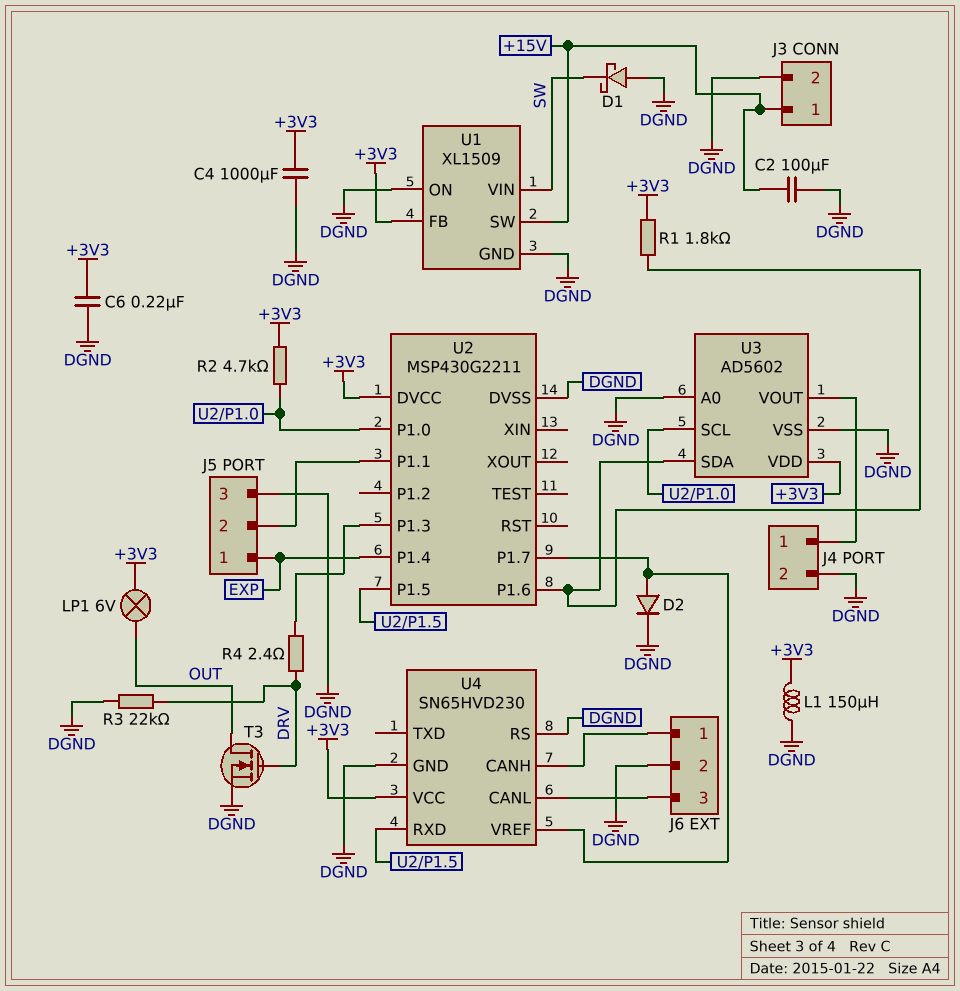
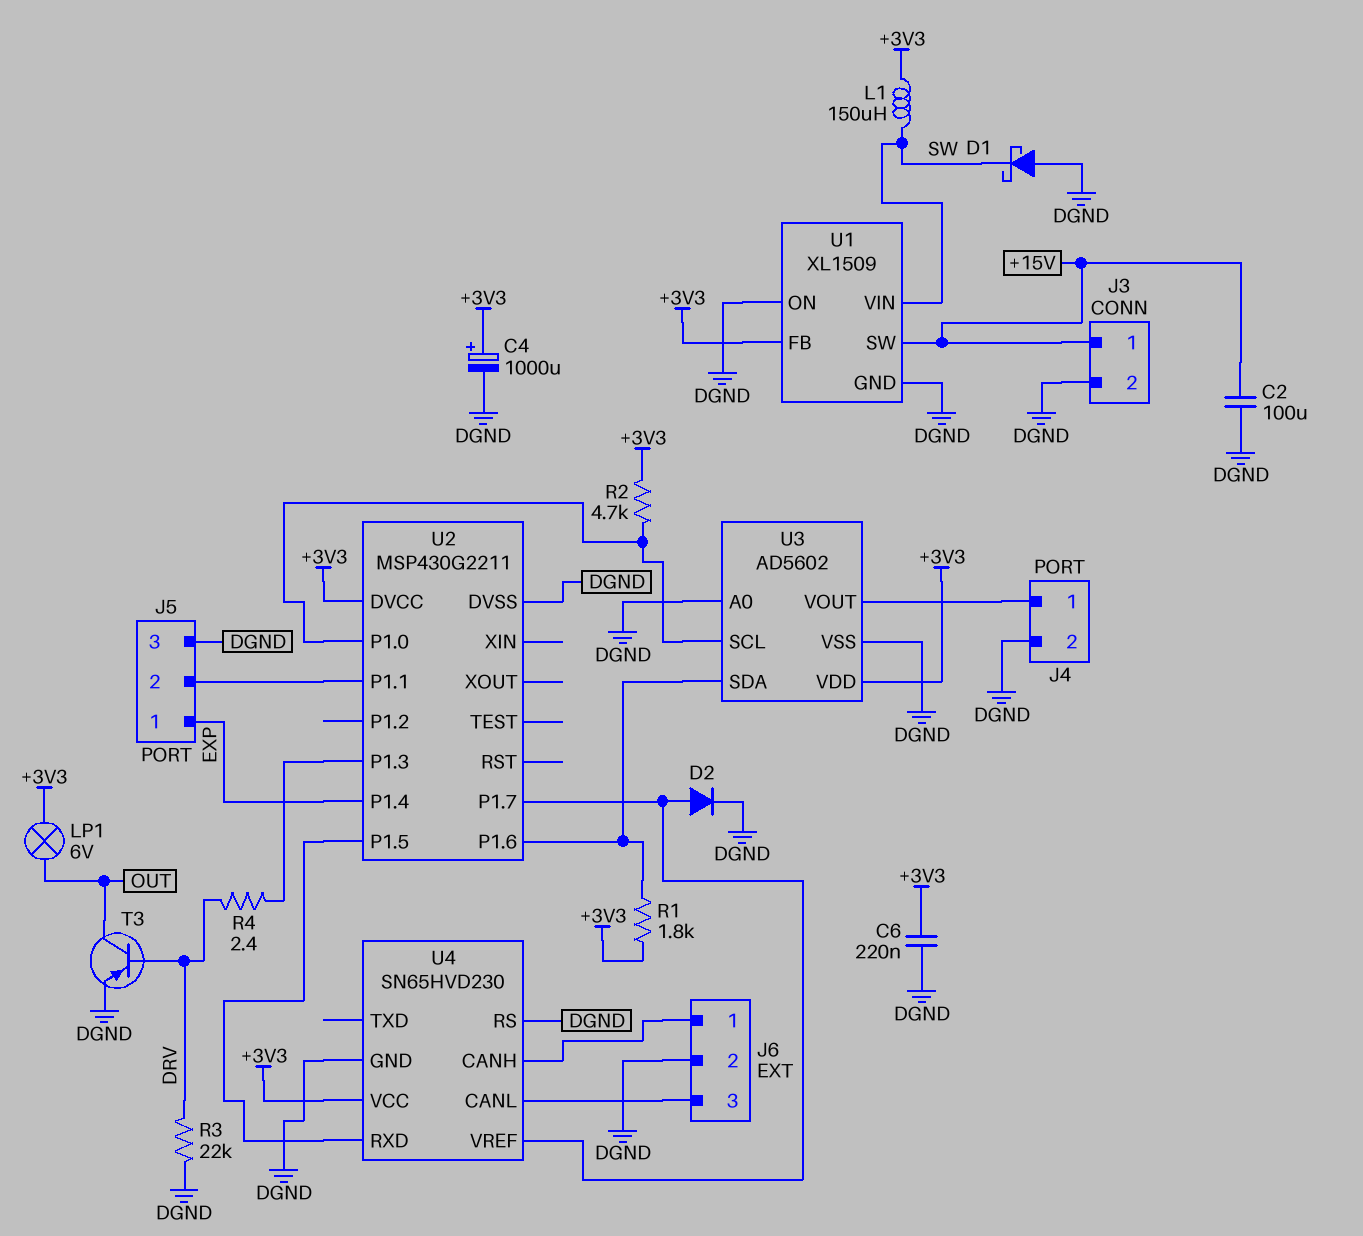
C4: 1000uF (+3V3, DGND) -> 1000uF (plus +3V3, minus DGND)
L1: 150uH (+3V3, DGND) -> 150uH (+3V3, SW)
T3: NMOS (G DRV, D OUT, S DGND) -> PNP (B DRV, C OUT, E DGND)

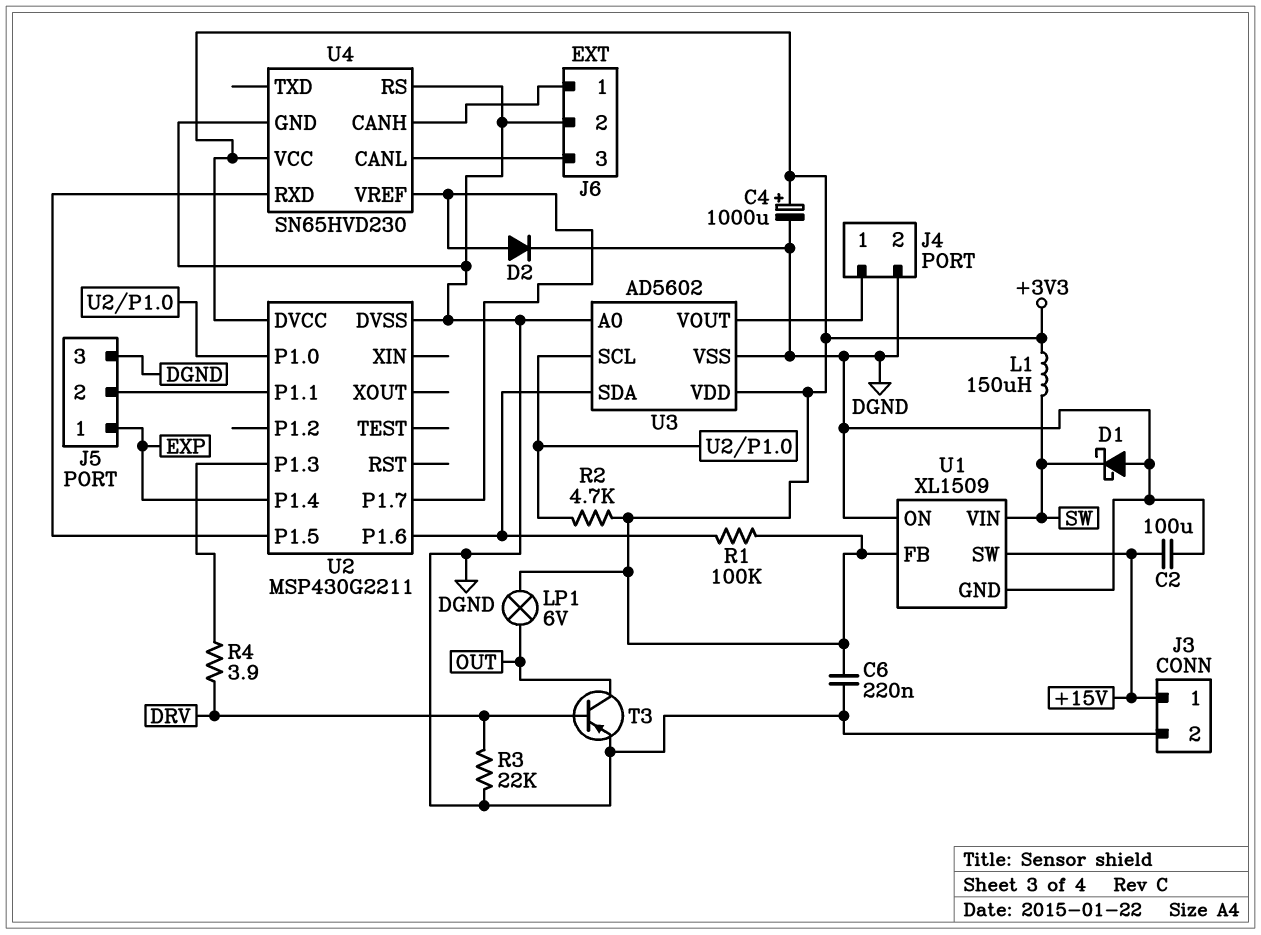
R1: 1.8k (+3V3, U2/P1.6) -> 100k (+3V3, U2/P1.6)
R4: 2.4 (DRV, U2/P1.3) -> 3.9 (DRV, U2/P1.3)

